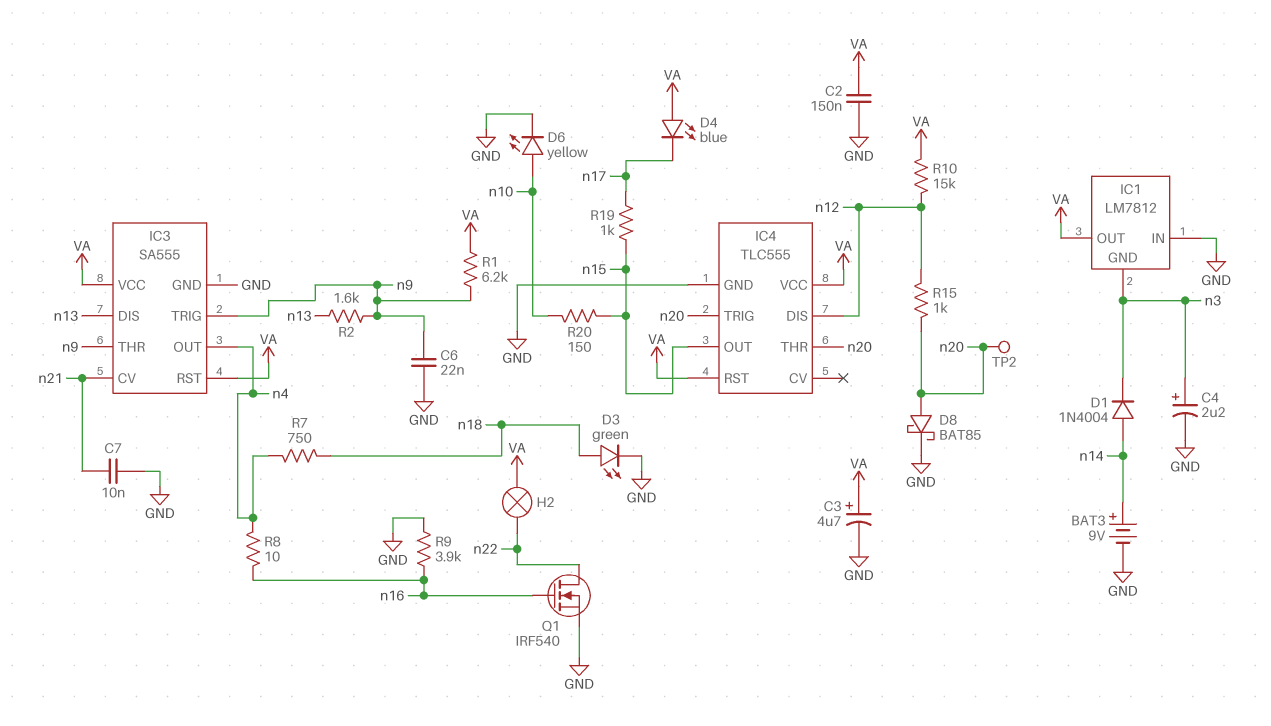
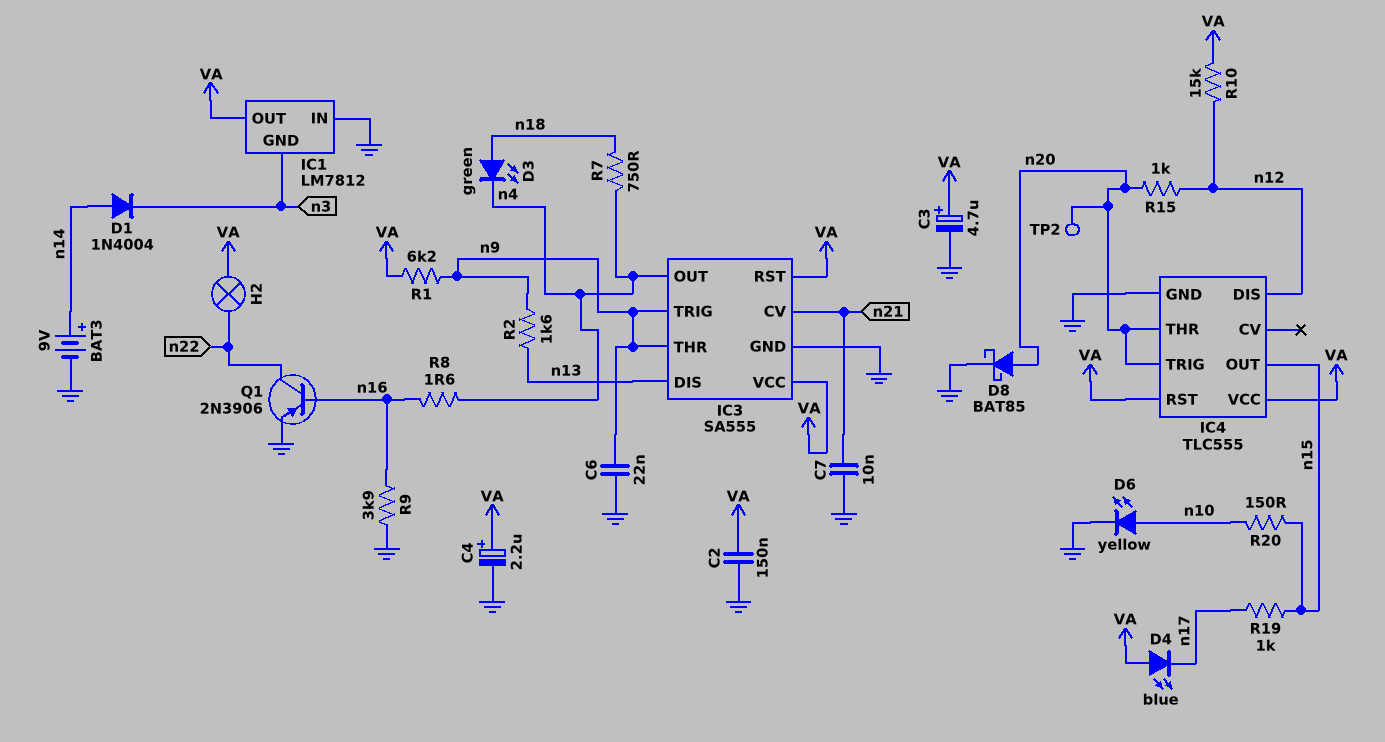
C4: 2.2uF (plus n3, minus GND) -> 2.2uF (plus VA, minus GND)
D3: LED green (A n18, K GND) -> LED green (A n18, K n4)
Q1: NMOS IRF540 (G n16, D n22, S GND) -> PNP 2N3906 (B n16, C n22, E GND)
R8: 10 (n4, n16) -> 1.6 (n4, n16)

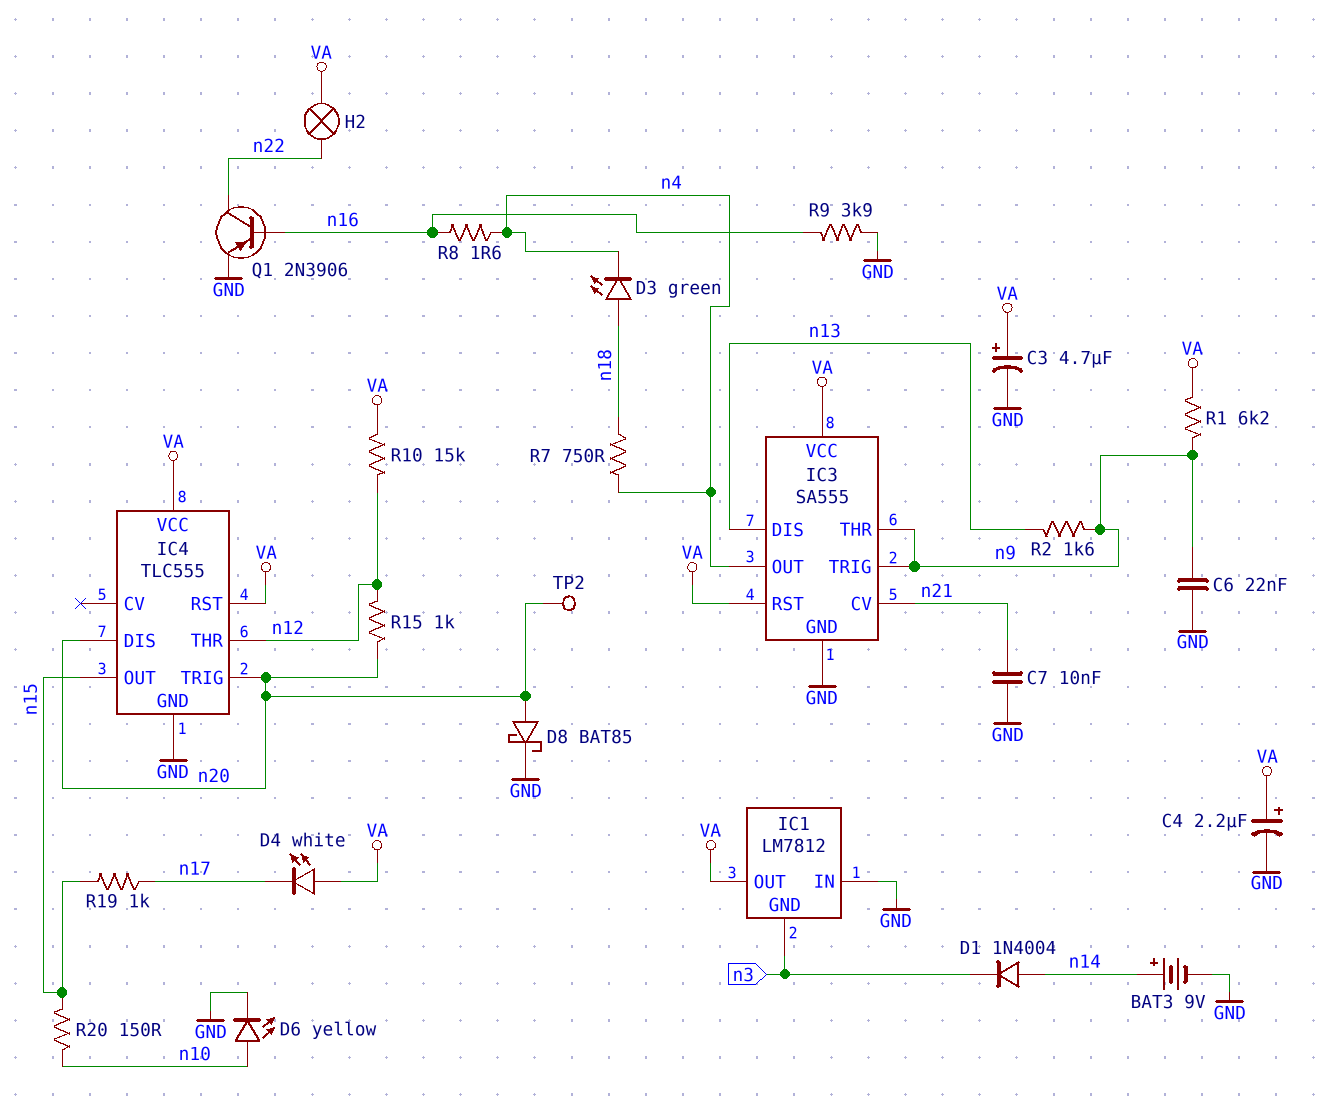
C2: 150nF (GND, VA) -> none
D4: LED blue (A VA, K n17) -> LED white (A VA, K n17)
IC4 pin DIS: n12 -> n20
IC4 pin THR: n20 -> n12

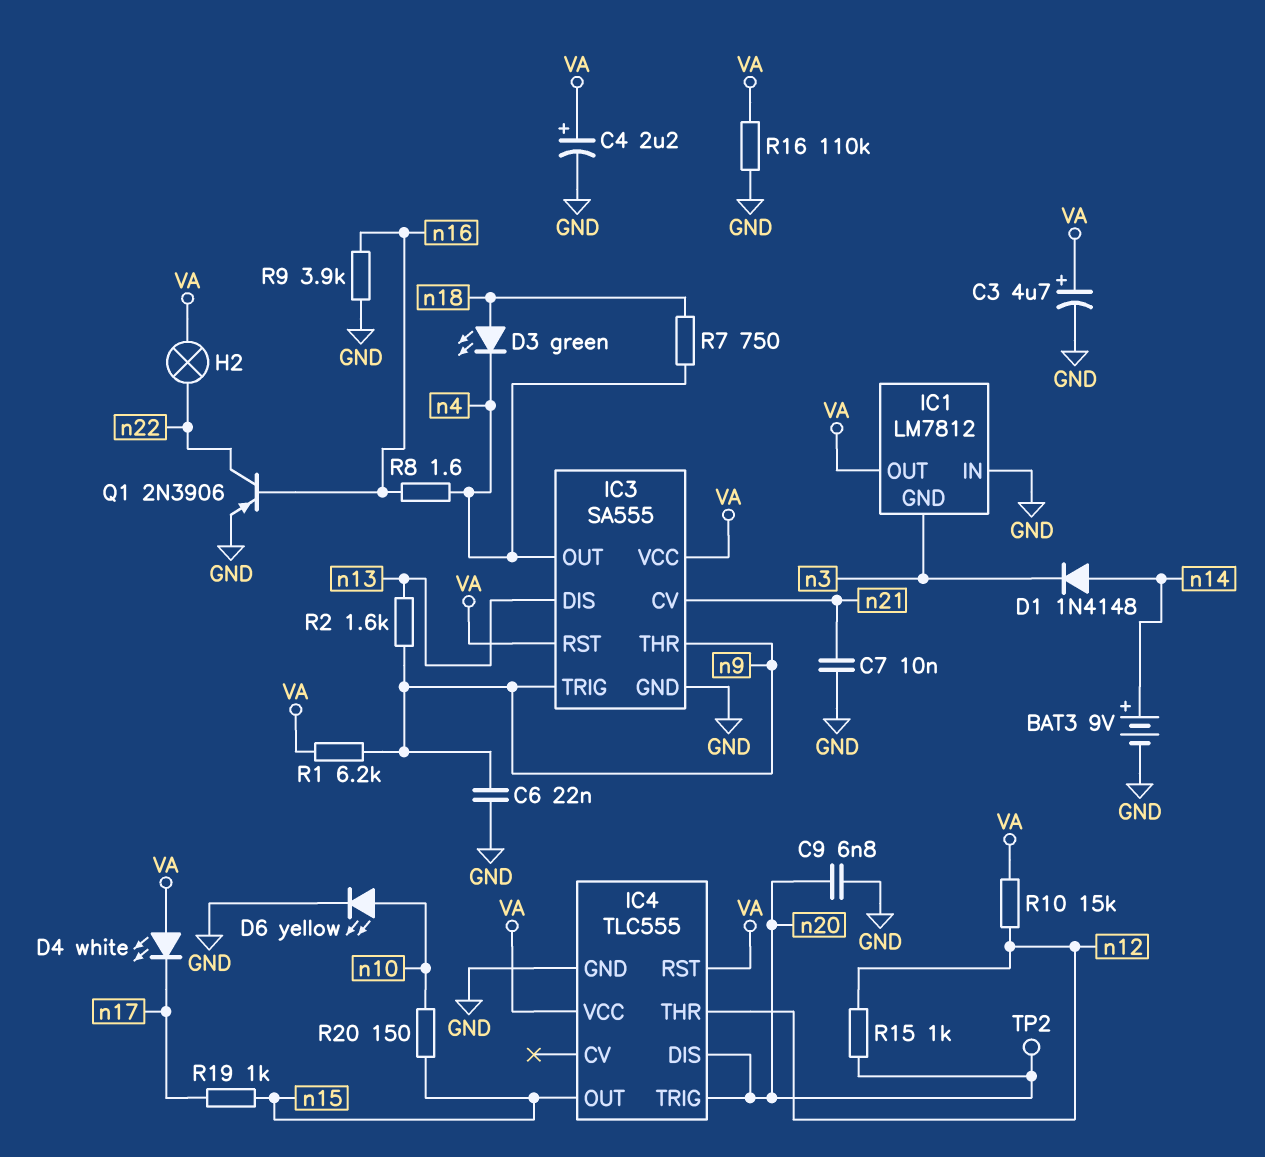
C9: none -> 6.8nF (GND, n20)
D1: diode 1N4004 (A n14, K n3) -> diode 1N4148 (A n14, K n3)
D8: schottky BAT85 (A n20, K GND) -> none
R16: none -> 110k (GND, VA)

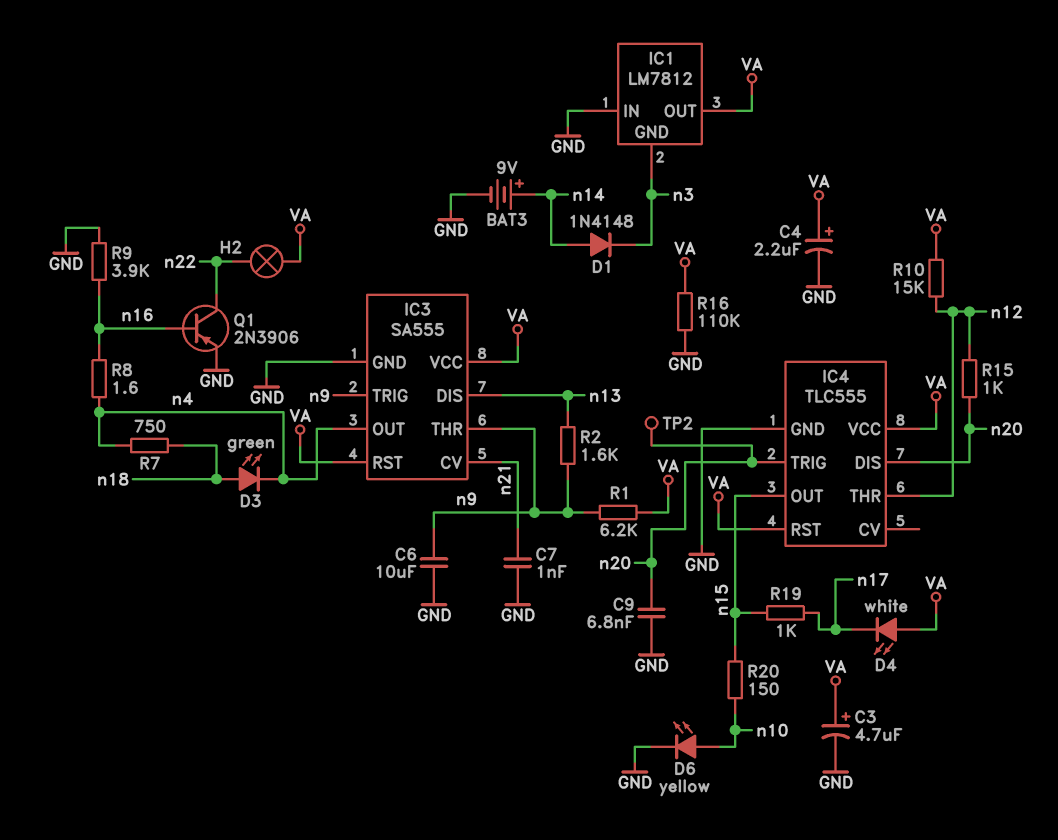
C6: 22nF (GND, n9) -> 10uF (GND, n9)
C7: 10nF (GND, n21) -> 1nF (GND, n21)

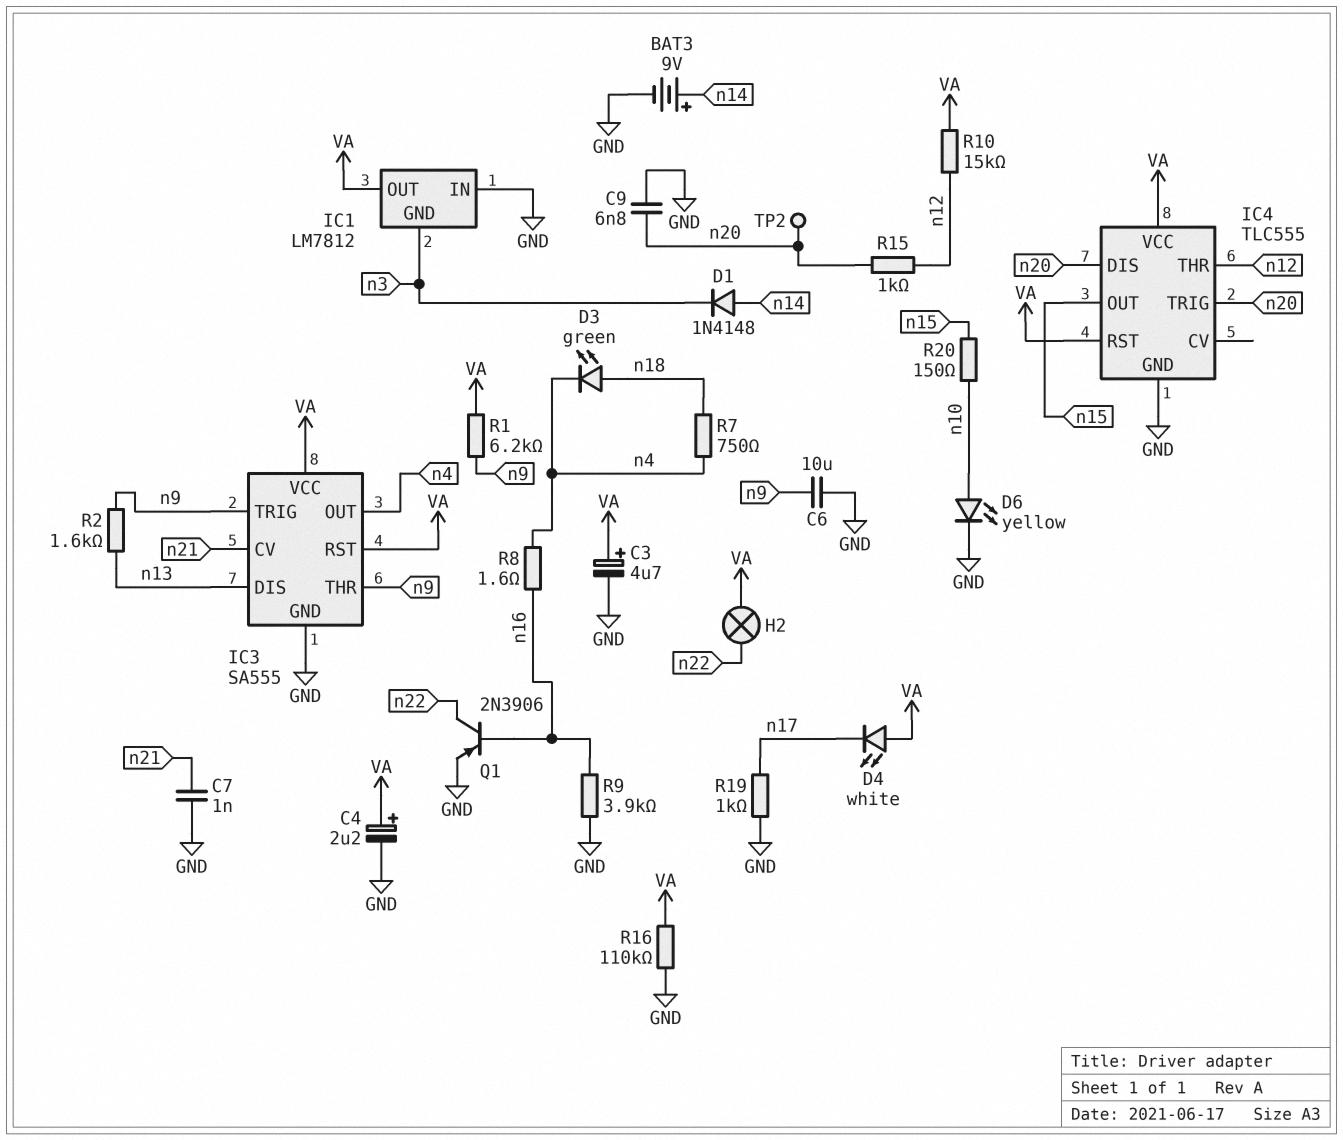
R19: 1k (n15, n17) -> 1k (GND, n17)

